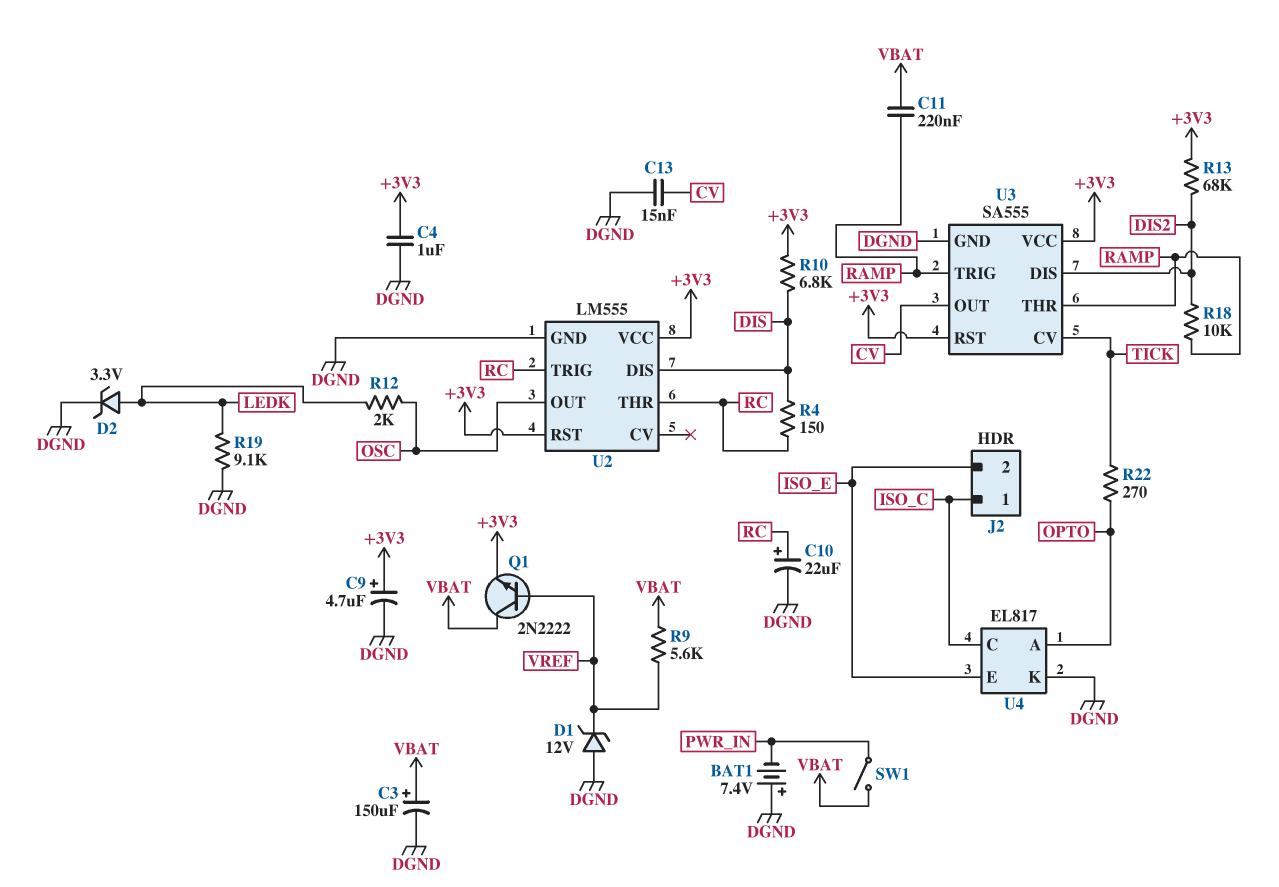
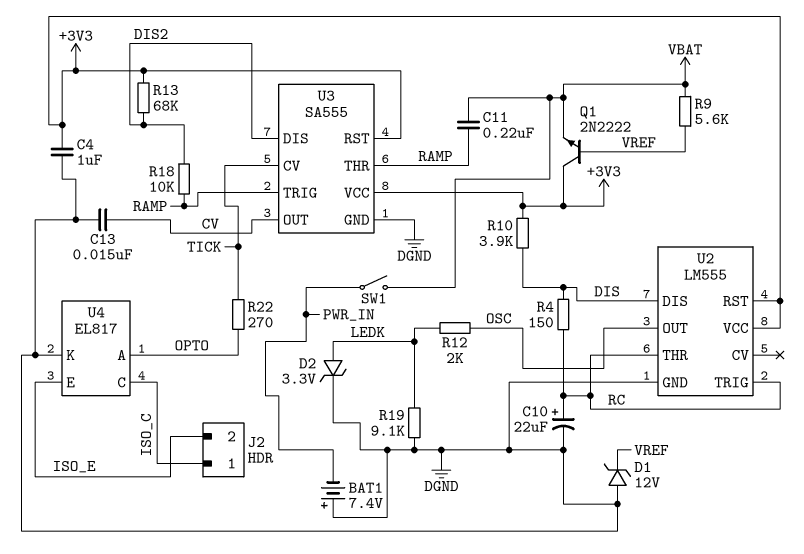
C3: 150uF (plus VBAT, minus DGND) -> none
C9: 4.7uF (plus +3V3, minus DGND) -> none
Q1: NPN 2N2222 (B VREF, C VBAT, E +3V3) -> NPN 2N2222 (B VREF, C +3V3, E VBAT)
R10: 6.8k (+3V3, DIS) -> 3.9k (+3V3, DIS)

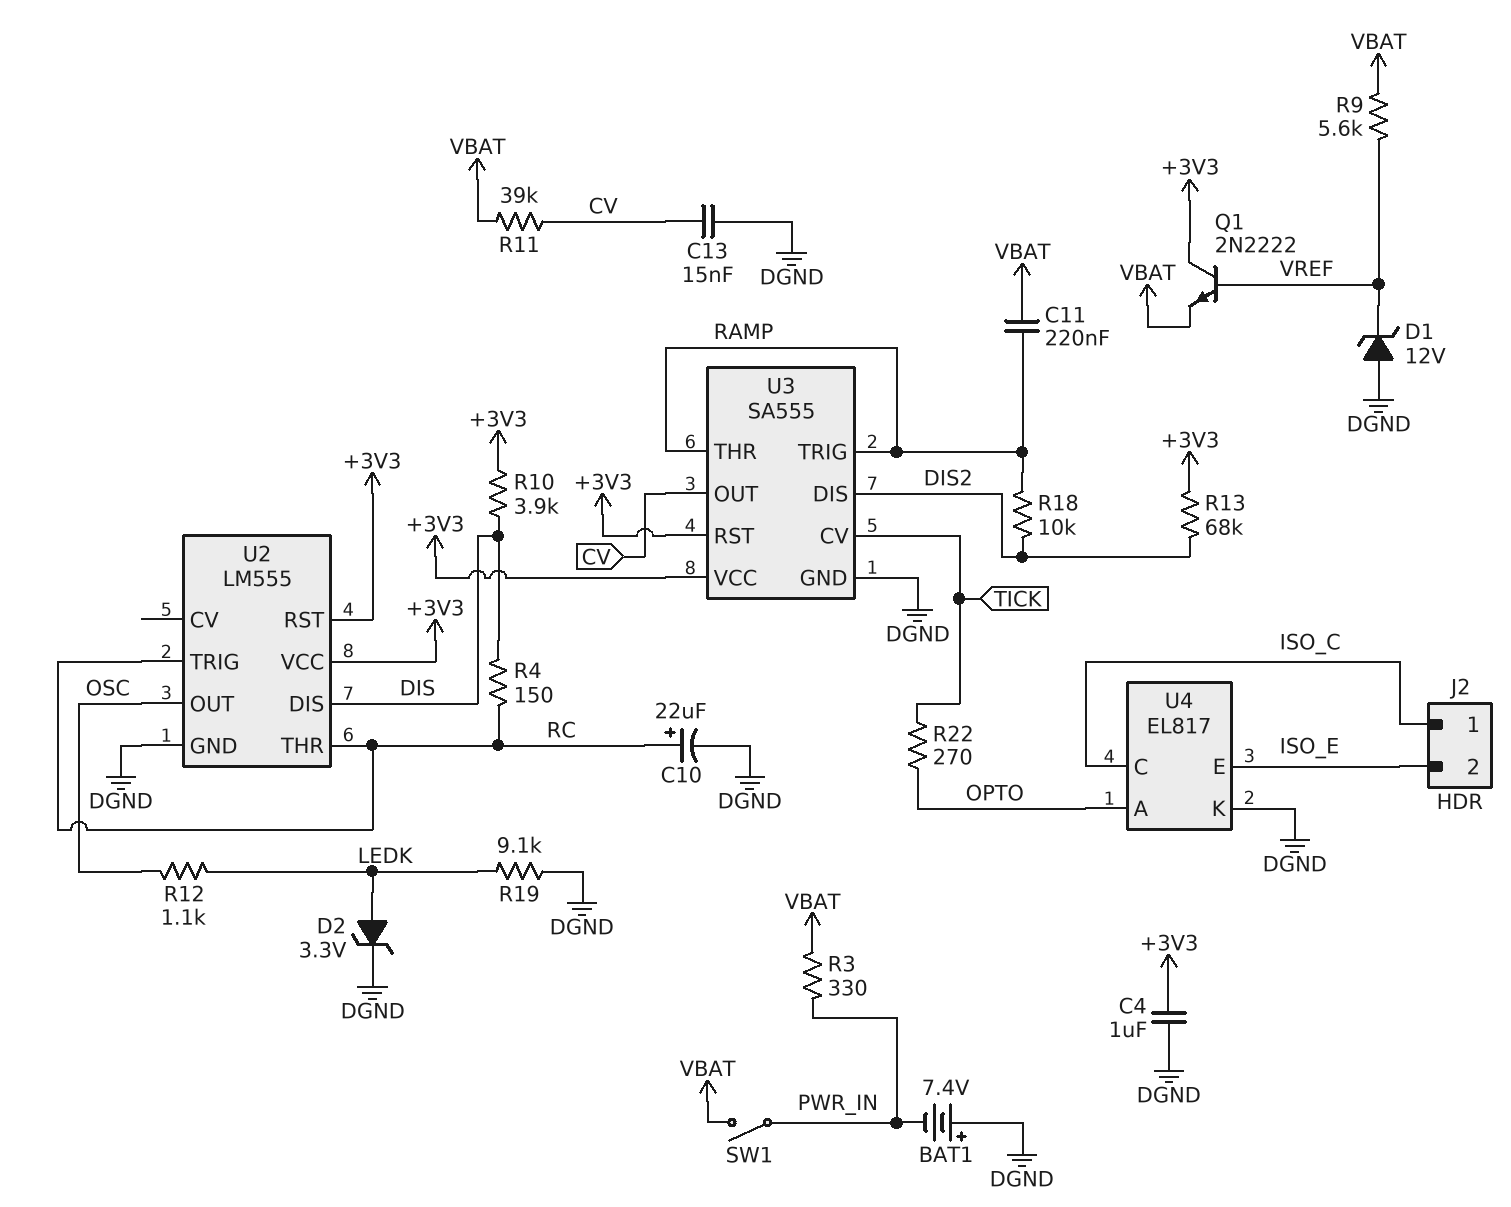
R3: none -> 330 (PWR_IN, VBAT)
R11: none -> 39k (CV, VBAT)
R12: 2k (LEDK, OSC) -> 1.1k (LEDK, OSC)

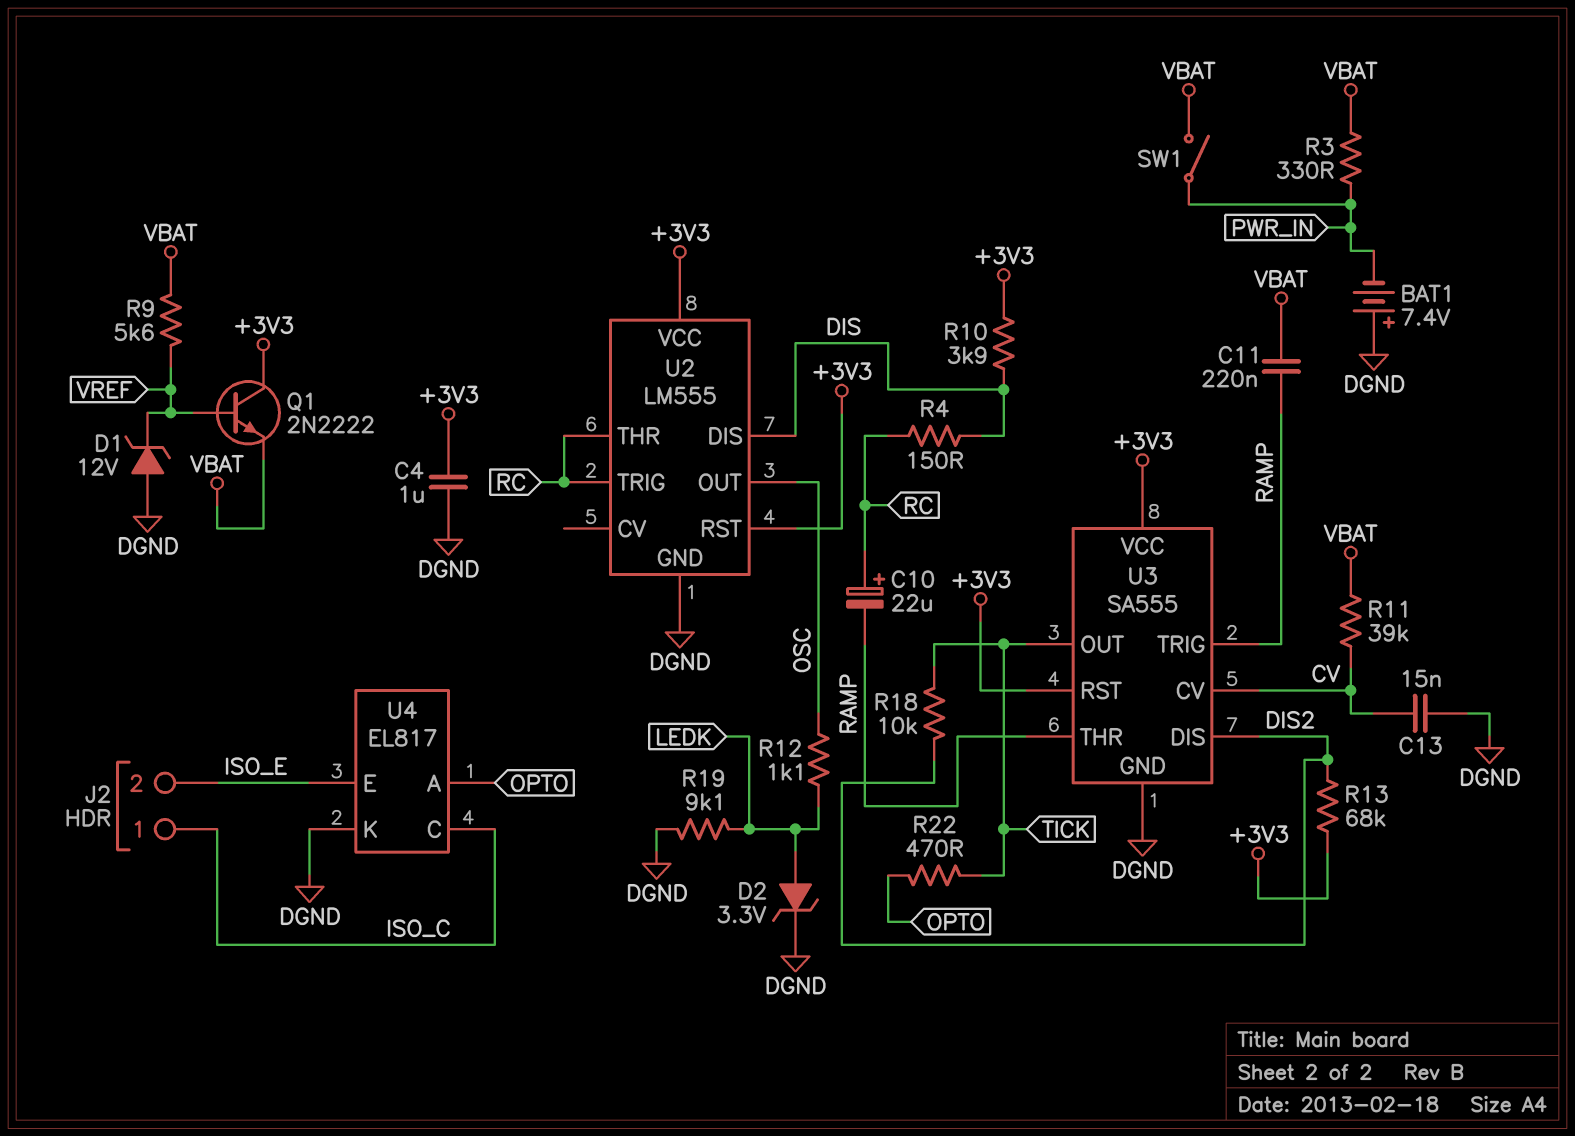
C10: 22uF (plus RC, minus DGND) -> 22uF (plus RC, minus RAMP)
R18: 10k (DIS2, RAMP) -> 10k (DIS2, TICK)
R22: 270 (OPTO, TICK) -> 470 (OPTO, TICK)
U3 pin CV: TICK -> CV
U3 pin OUT: CV -> TICK

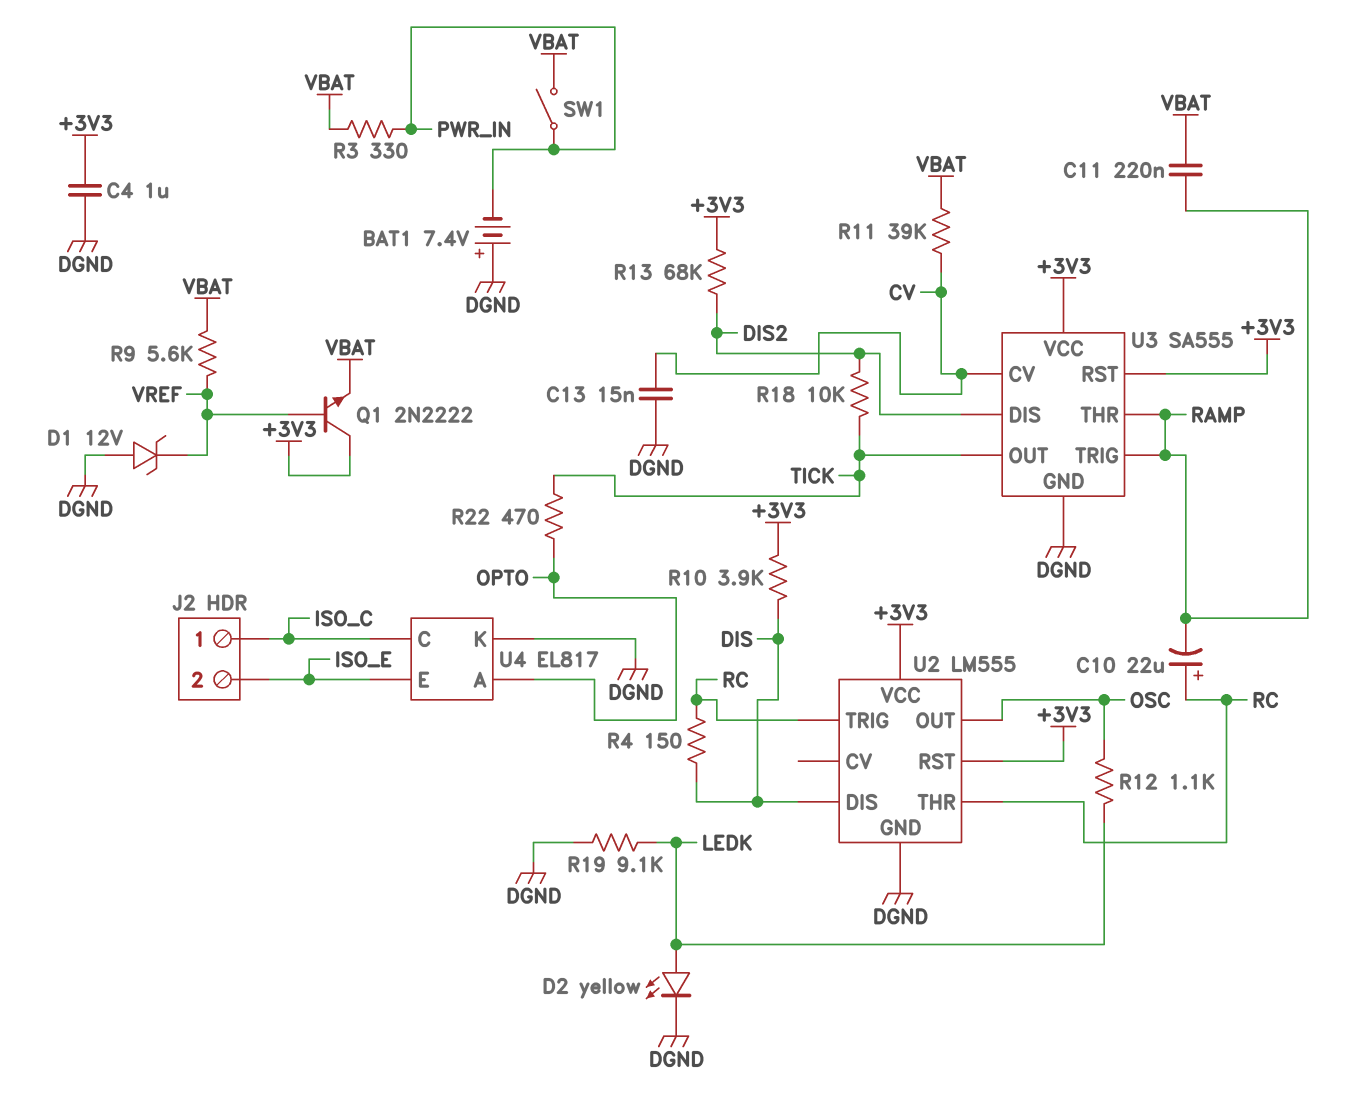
D2: zener 3.3V (A LEDK, K DGND) -> LED yellow (A LEDK, K DGND)

